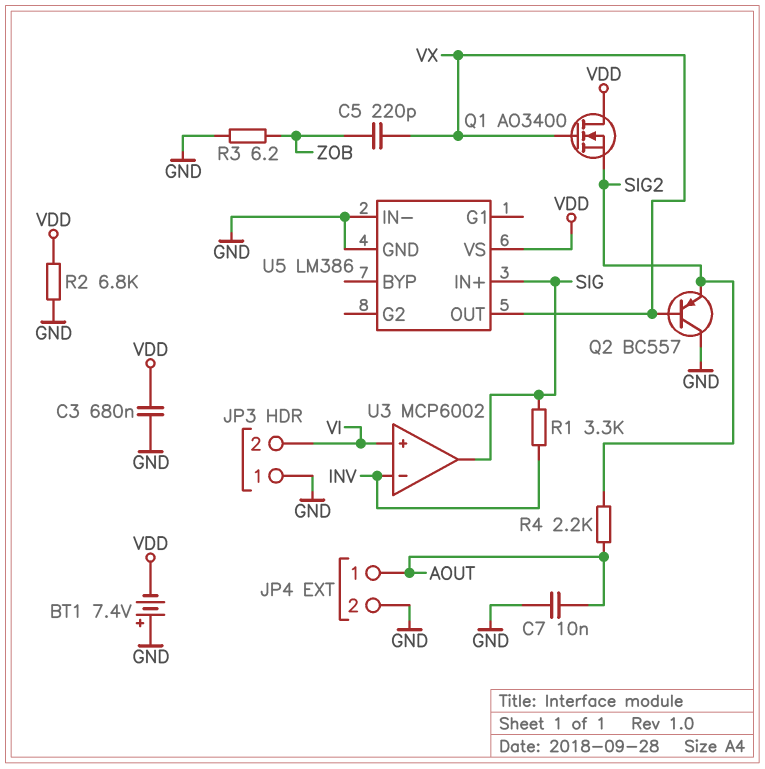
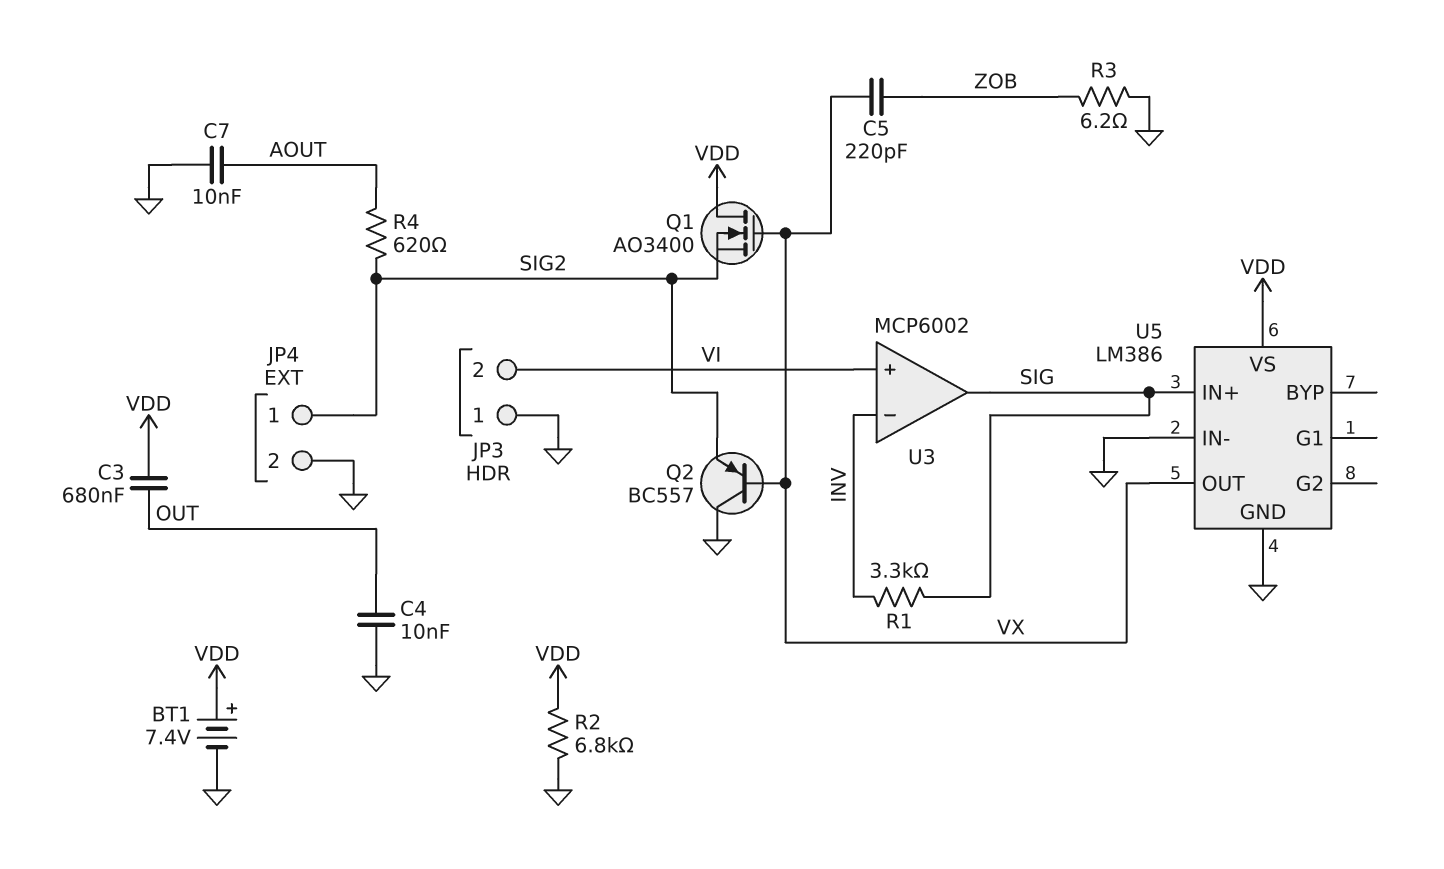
BT1: 7.4V (plus GND, minus VDD) -> 7.4V (plus VDD, minus GND)
C3: 680nF (GND, VDD) -> 680nF (OUT, VDD)
C4: none -> 10nF (GND, OUT)
JP4 pin 1: AOUT -> SIG2
R4: 2.2k (AOUT, SIG2) -> 620 (AOUT, SIG2)

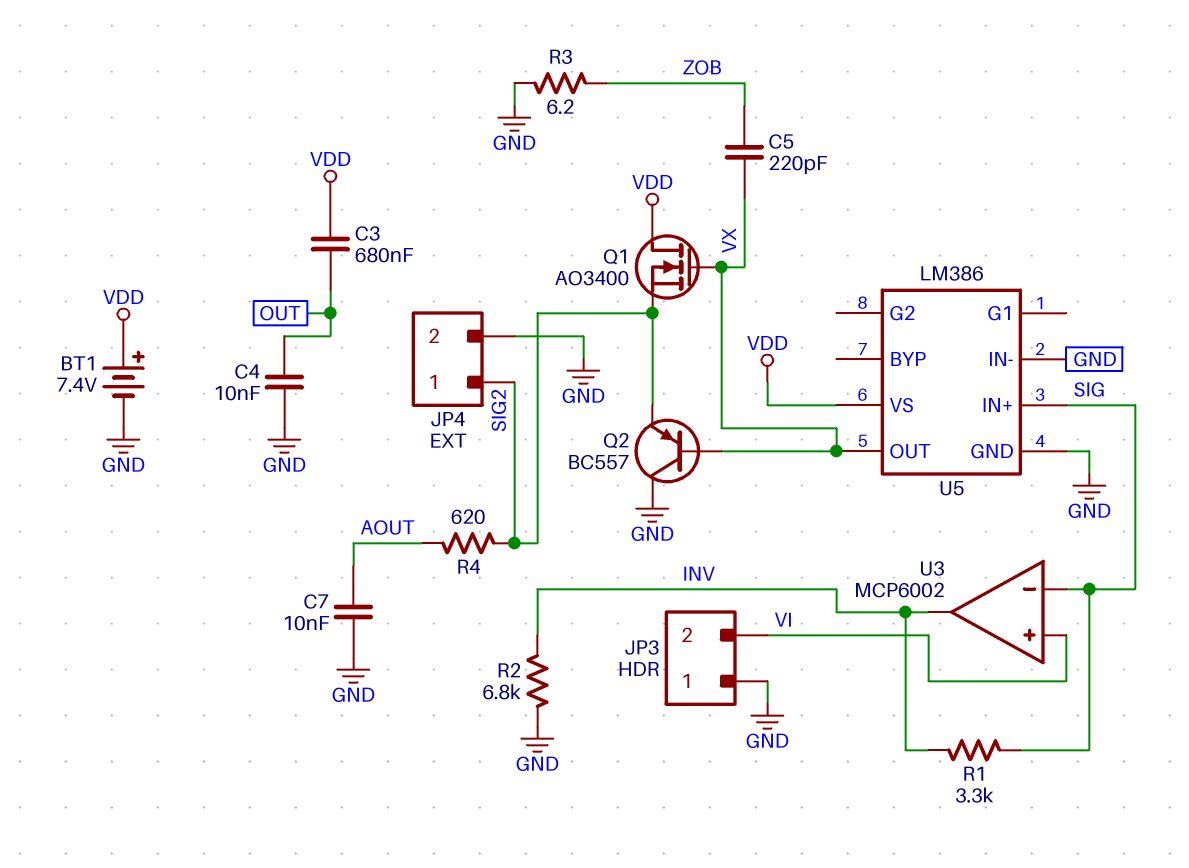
R2: 6.8k (GND, VDD) -> 6.8k (GND, INV)
U3 pin in-: INV -> SIG
U3 pin out: SIG -> INV

